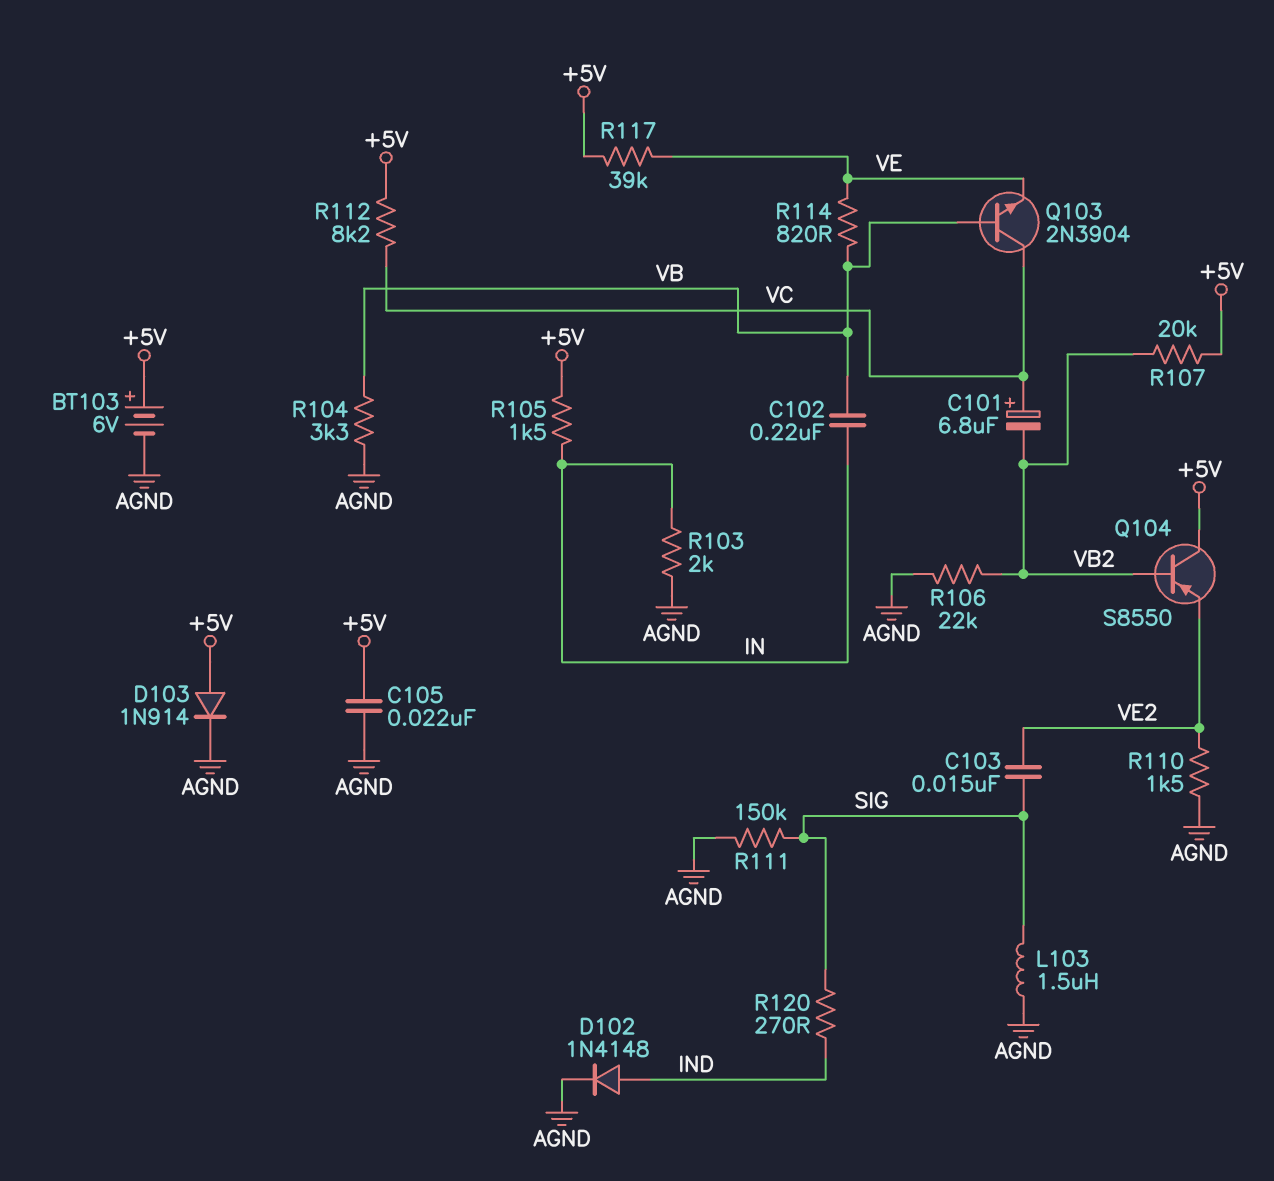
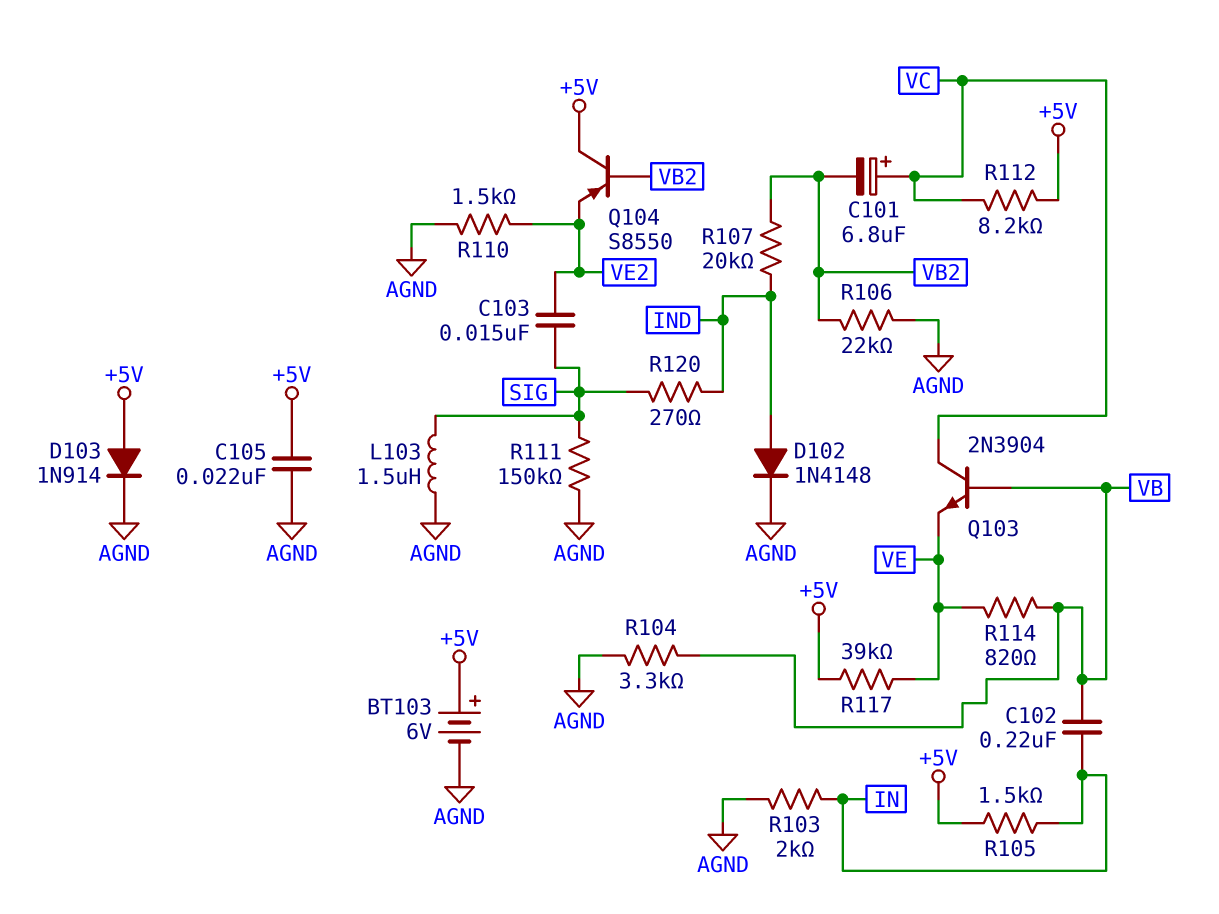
R107: 20k (+5V, VB2) -> 20k (IND, VB2)

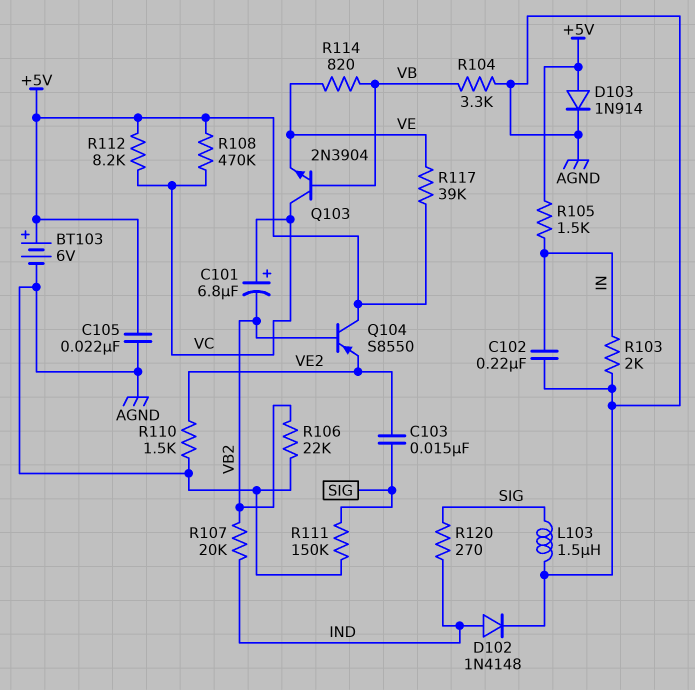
C102: 220nF (IN, VB) -> 220nF (AGND, IN)
R108: none -> 470k (+5V, VC)

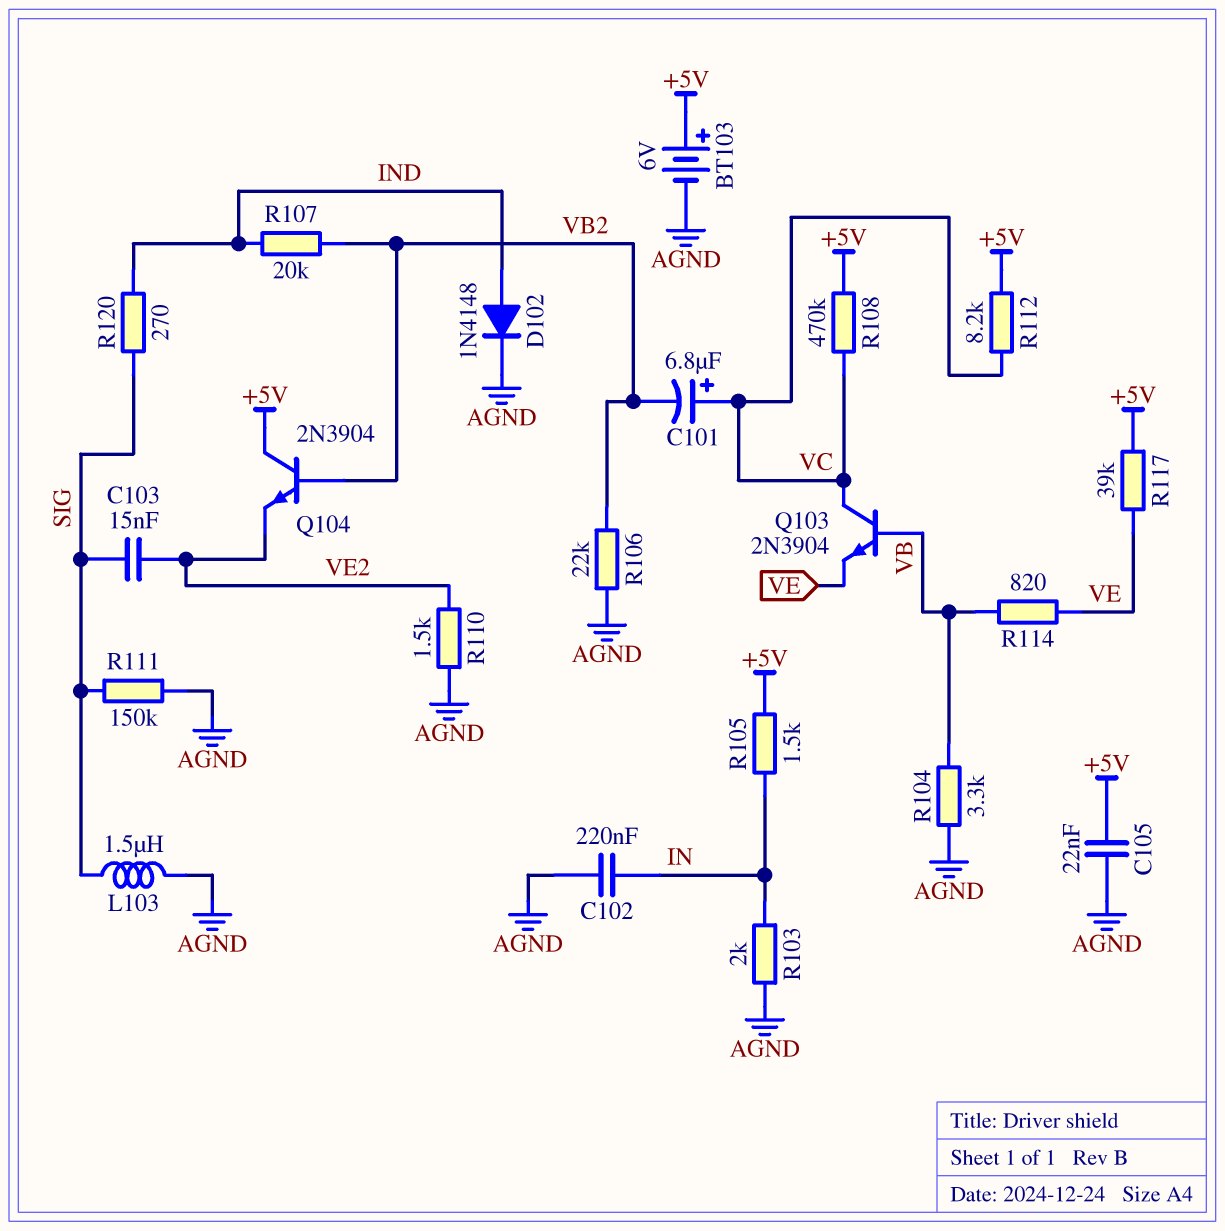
D103: diode 1N914 (A +5V, K AGND) -> none
Q104: PNP S8550 (B VB2, C +5V, E VE2) -> NPN 2N3904 (B VB2, C +5V, E VE2)

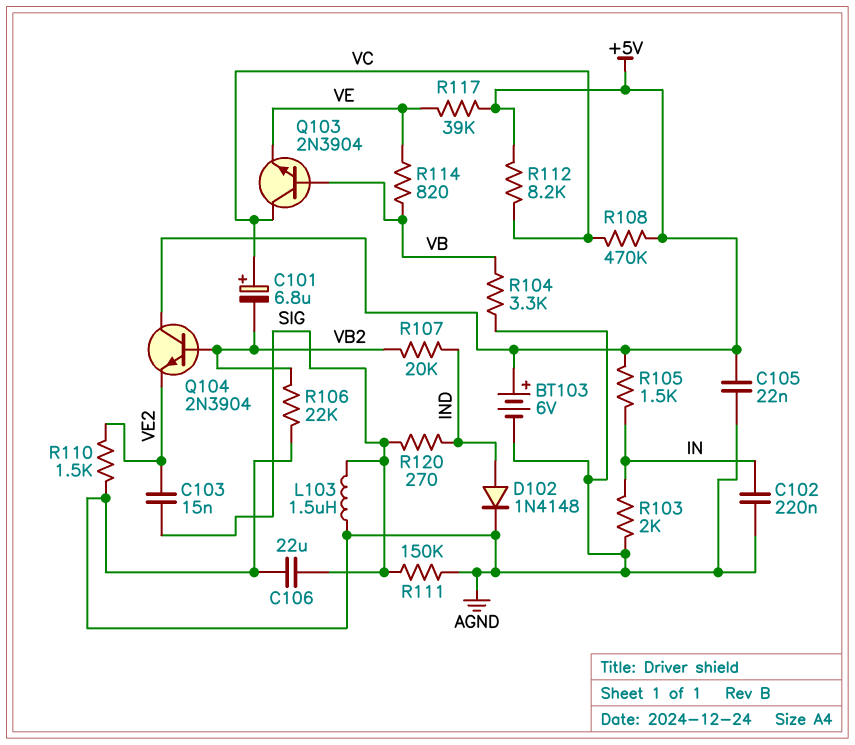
C106: none -> 22uF (AGND, SIG)

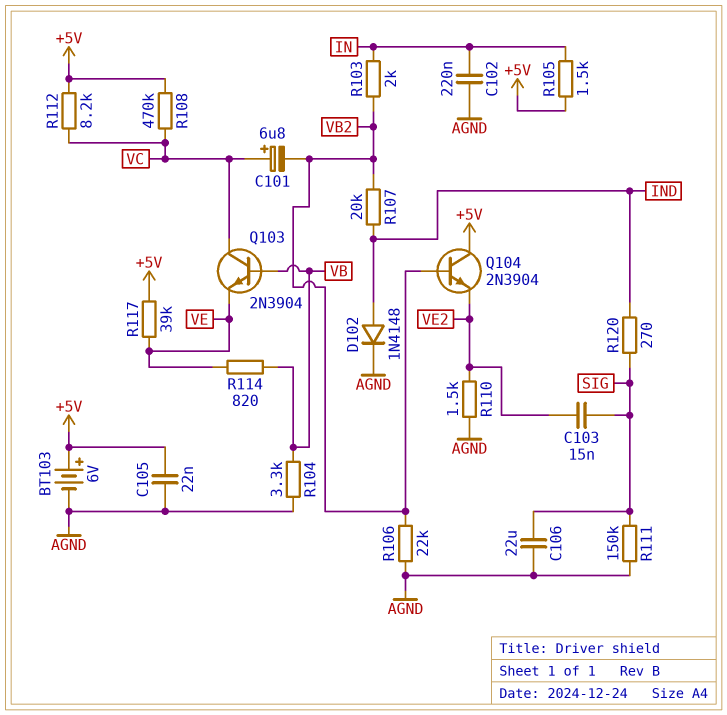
L103: 1.5uH (AGND, SIG) -> none
R103: 2k (AGND, IN) -> 2k (IN, VB2)

